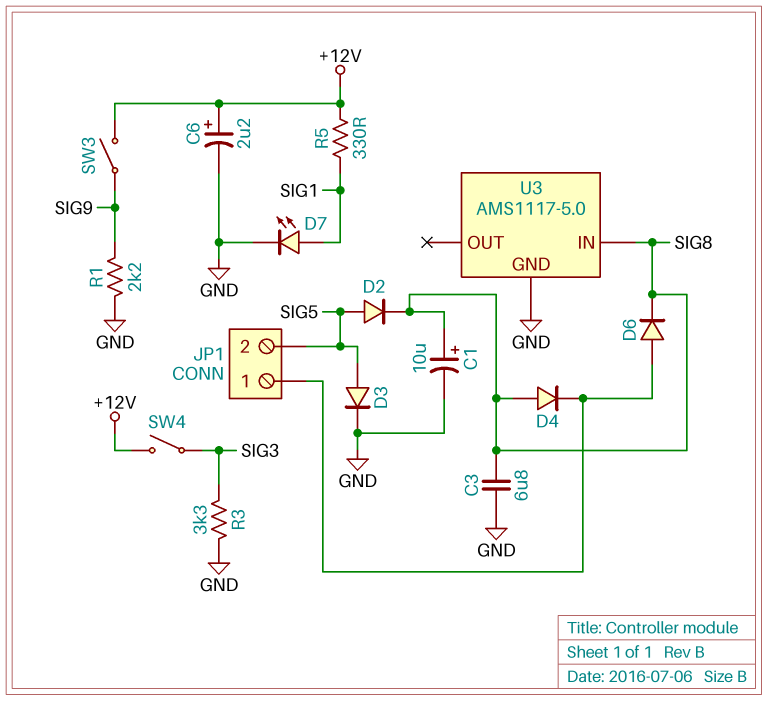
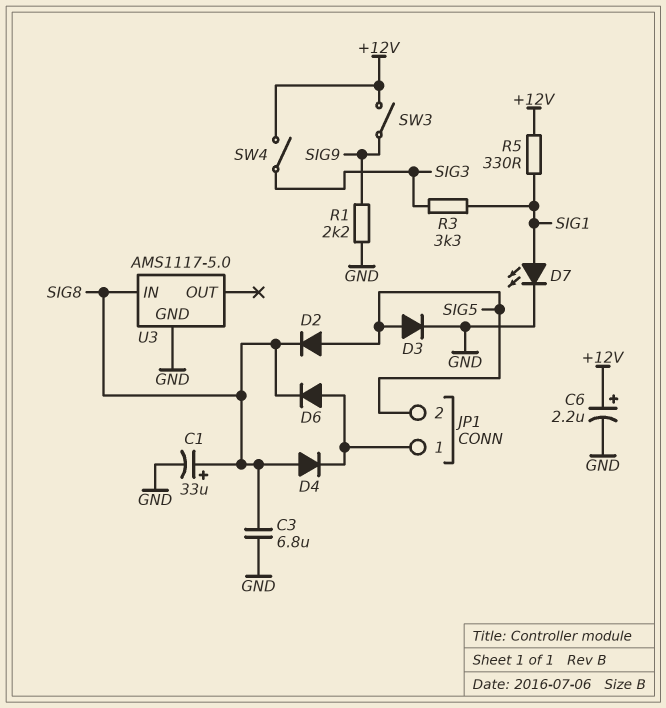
C1: 10uF (plus SIG8, minus GND) -> 33uF (plus SIG8, minus GND)
R3: 3.3k (GND, SIG3) -> 3.3k (SIG1, SIG3)

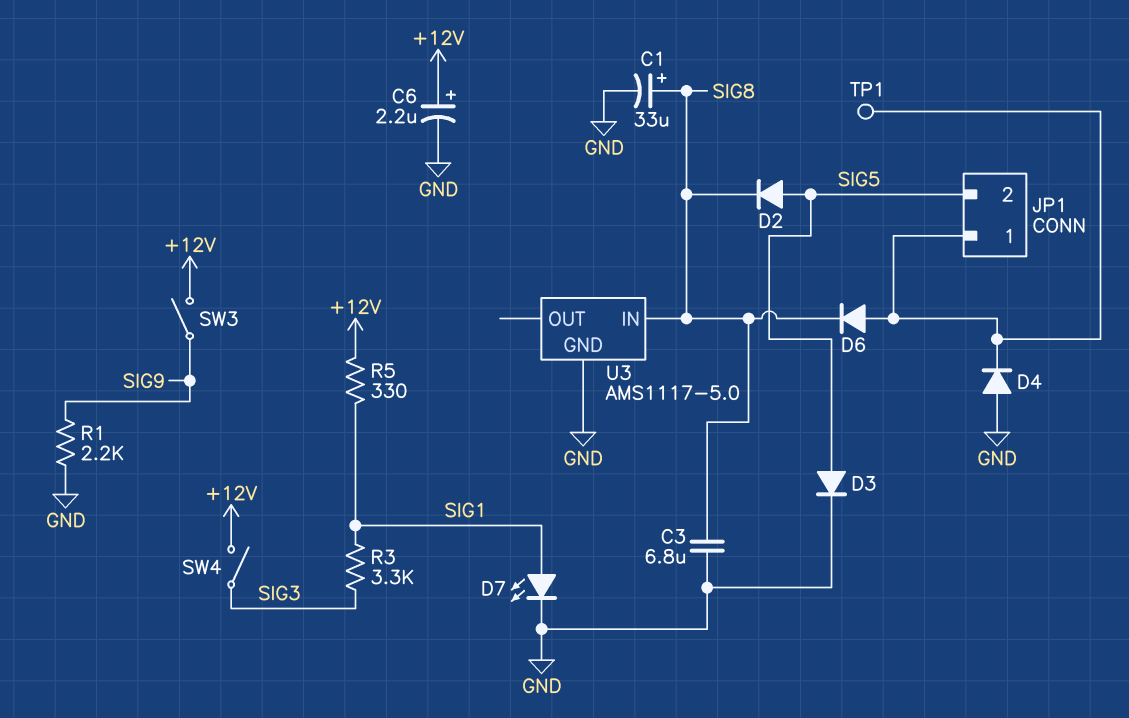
D4: diode (A SIG8, K JP1/1) -> diode (A GND, K JP1/1)
TP1: none -> test point (JP1/1)

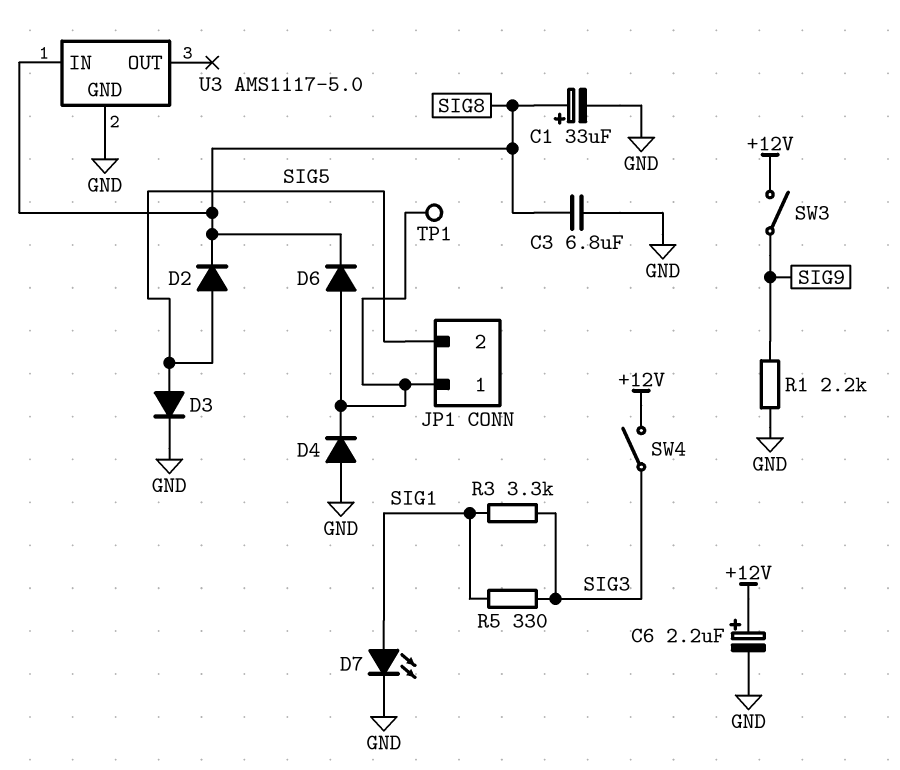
R5: 330 (+12V, SIG1) -> 330 (SIG1, SIG3)

